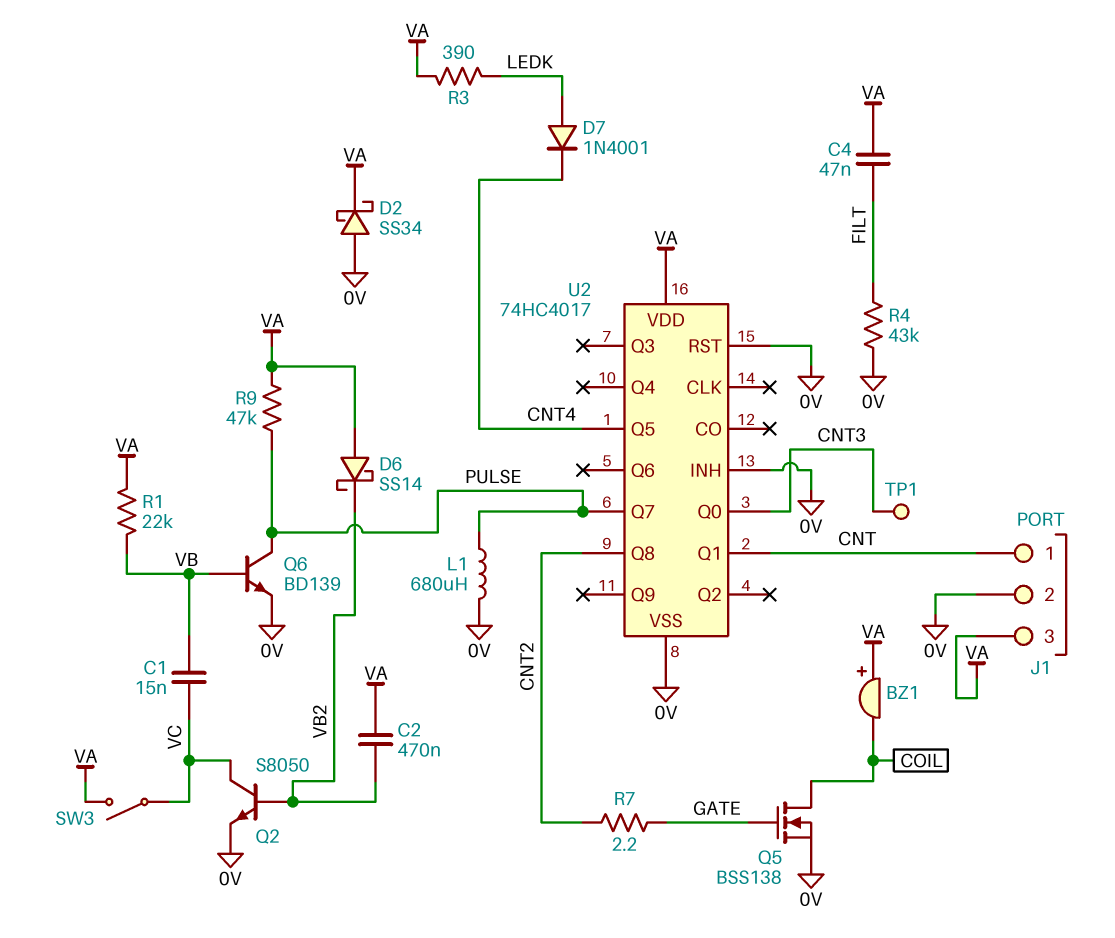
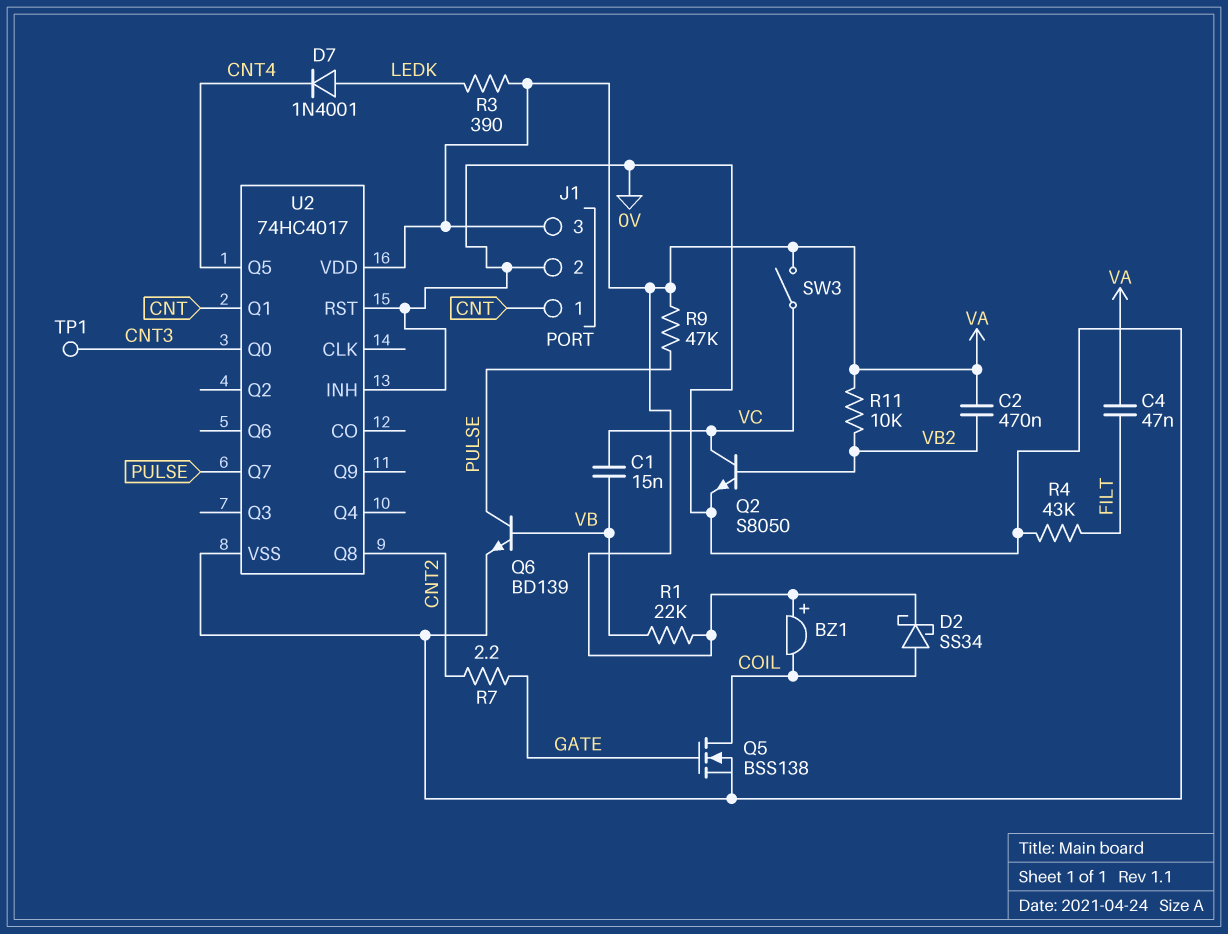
D2: schottky SS34 (A 0V, K VA) -> schottky SS34 (A COIL, K VA)
D6: schottky SS14 (A VA, K VB2) -> none
L1: 680uH (0V, PULSE) -> none
R11: none -> 10k (VA, VB2)

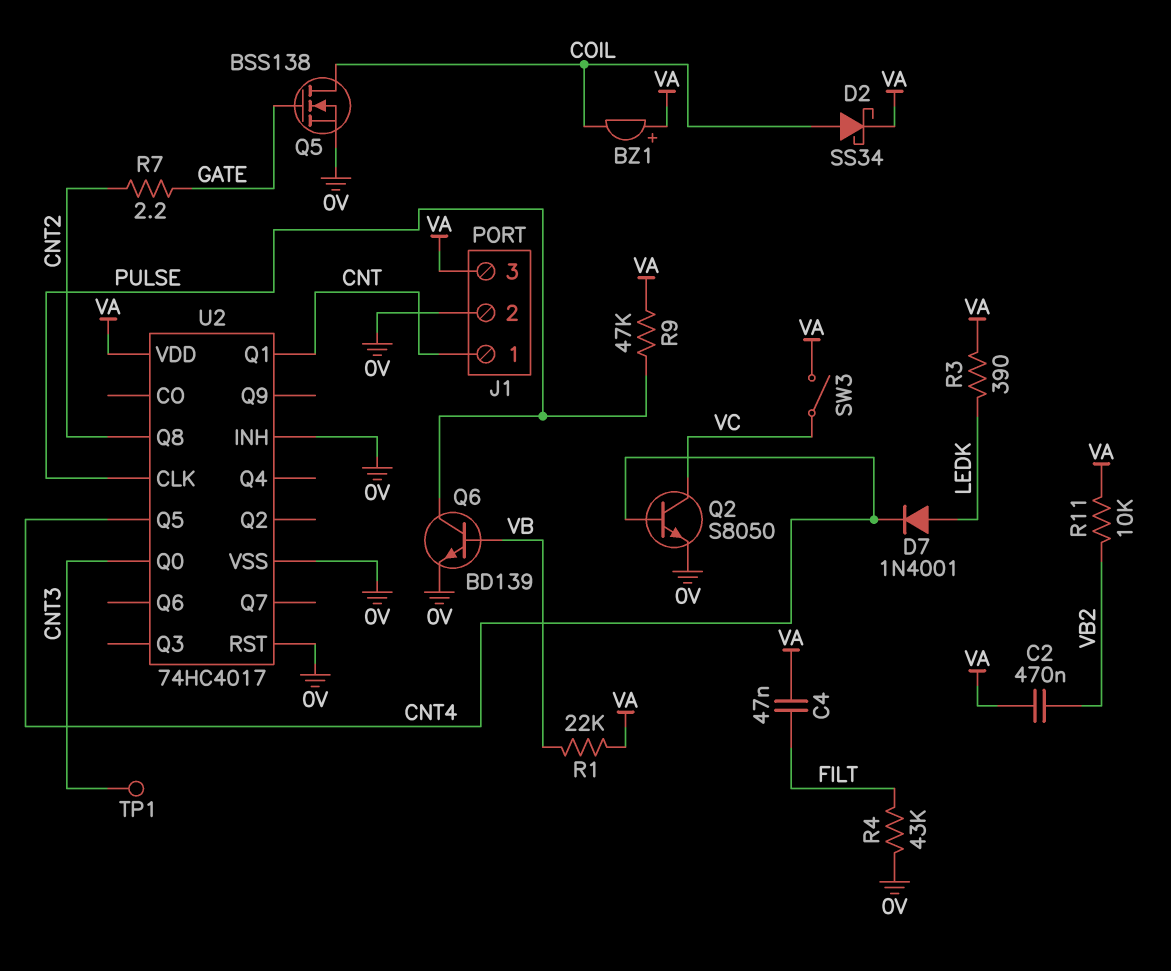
C1: 15nF (VB, VC) -> none
Q2: NPN S8050 (B VB2, C VC, E 0V) -> NPN S8050 (B CNT4, C VC, E 0V)
U2 pin CLK: none -> PULSE
U2 pin Q7: PULSE -> none

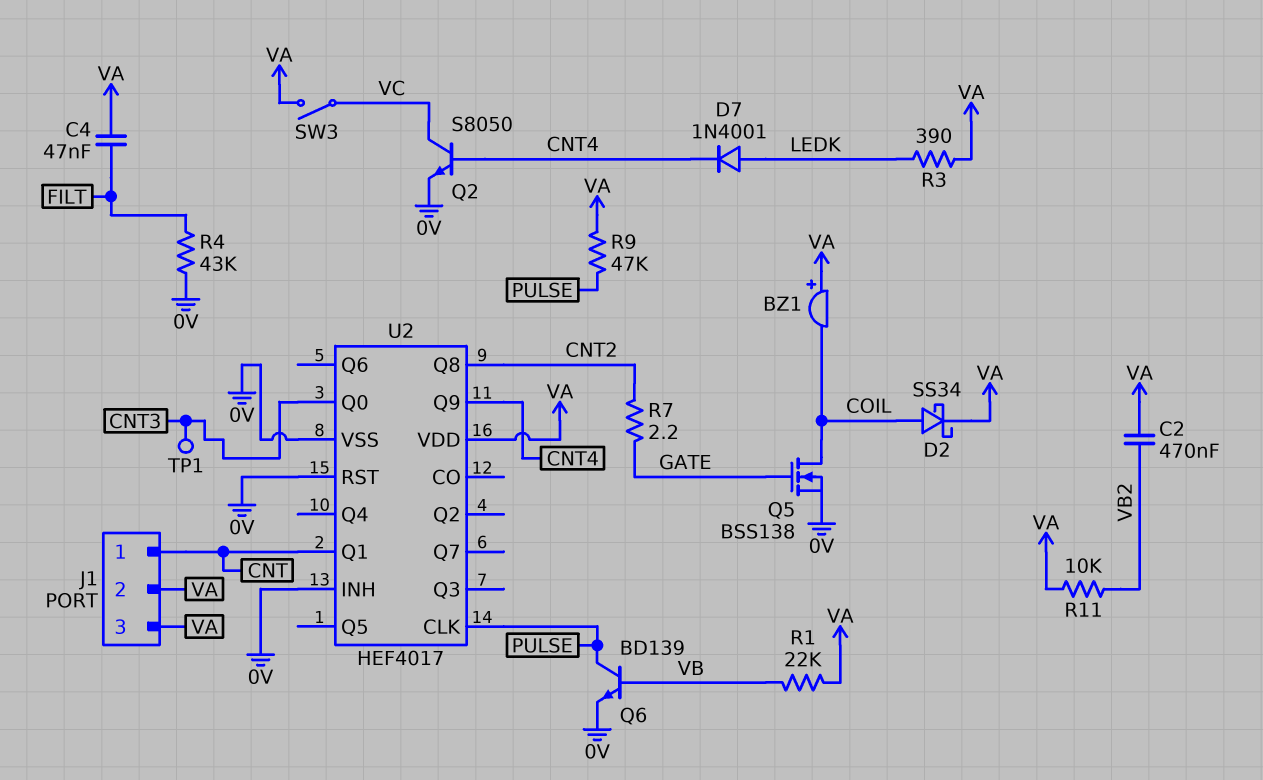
J1 pin 2: 0V -> VA
U2: 74HC4017 -> HEF4017
U2 pin Q5: CNT4 -> none
U2 pin Q9: none -> CNT4

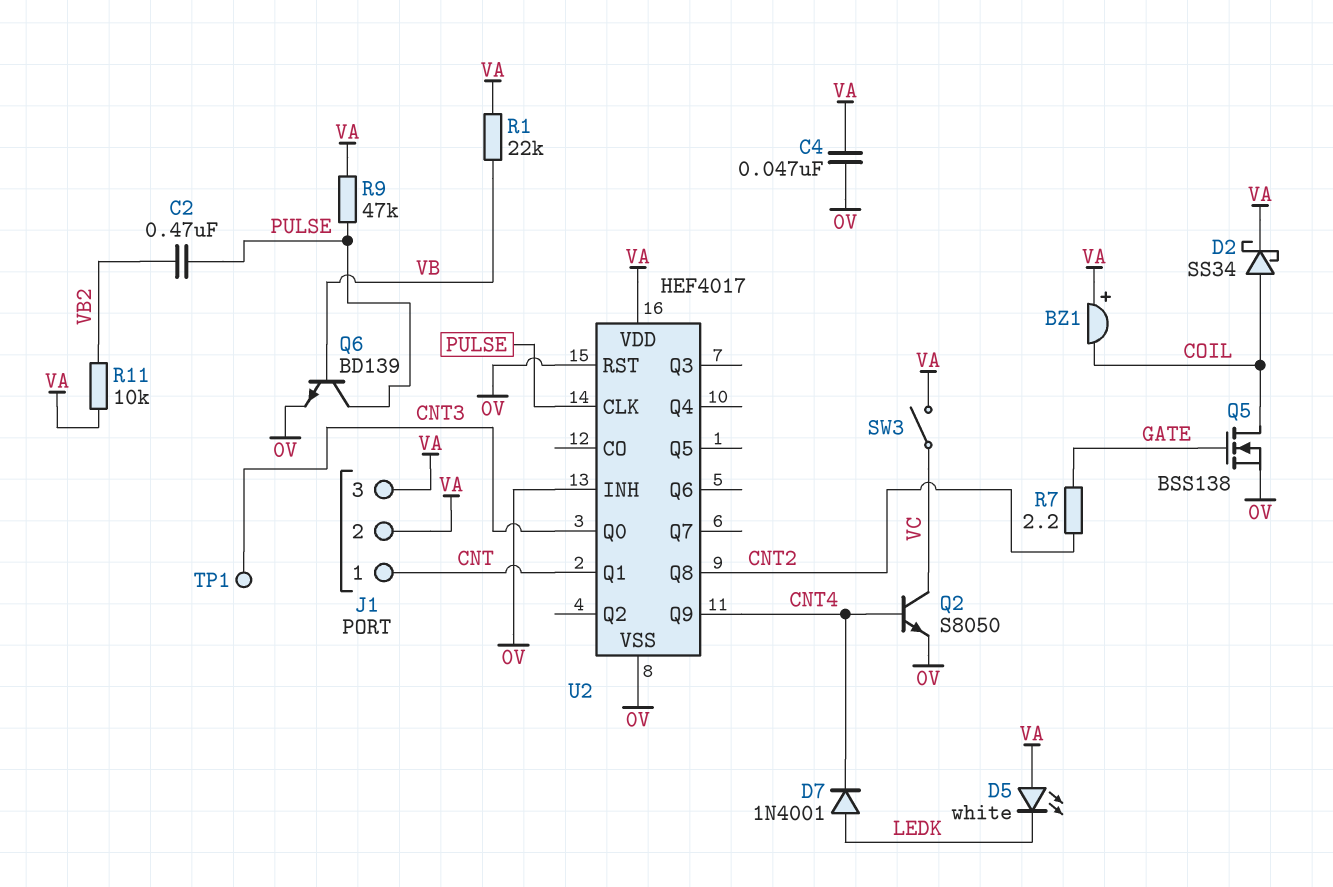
C2: 470nF (VA, VB2) -> 470nF (PULSE, VB2)
C4: 47nF (FILT, VA) -> 47nF (0V, VA)
D5: none -> LED white (A VA, K LEDK)
R3: 390 (LEDK, VA) -> none
R4: 43k (0V, FILT) -> none

